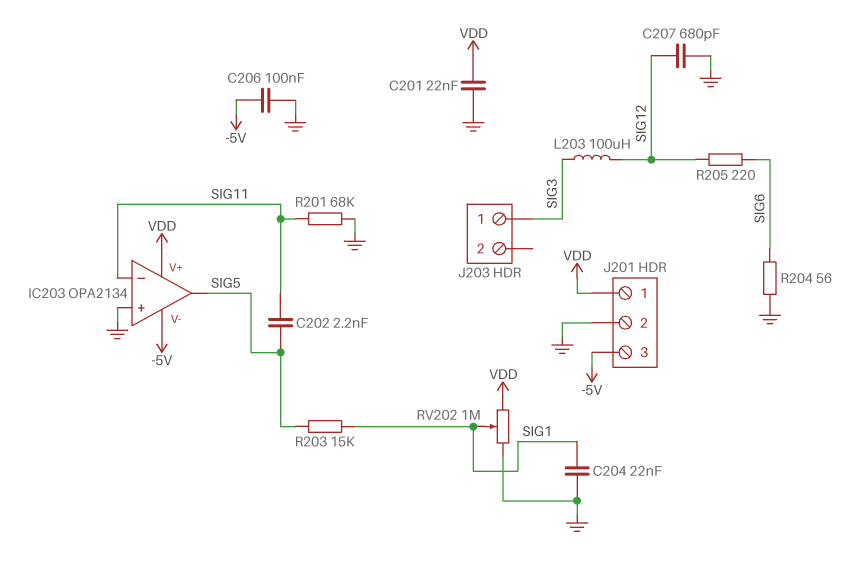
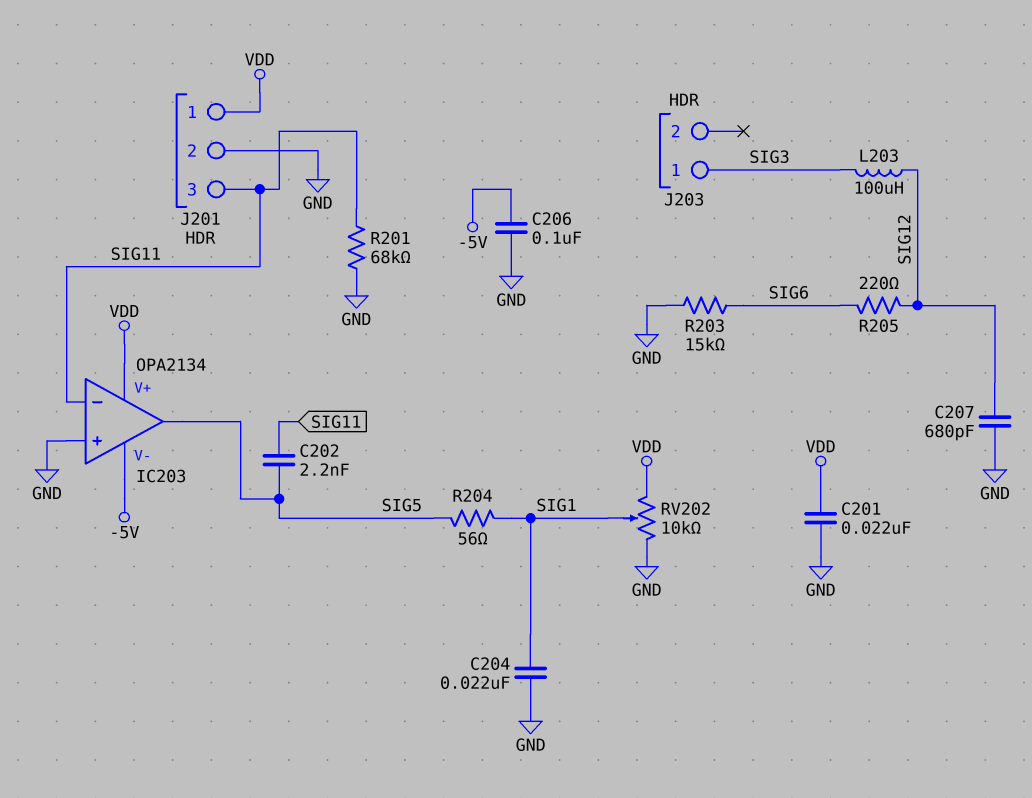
J201 pin 3: -5V -> SIG11
R203: 15k (SIG1, SIG5) -> 15k (GND, SIG6)
R204: 56 (GND, SIG6) -> 56 (SIG1, SIG5)
RV202: 1M (GND, VDD, wiper SIG1) -> 10k (GND, VDD, wiper SIG1)

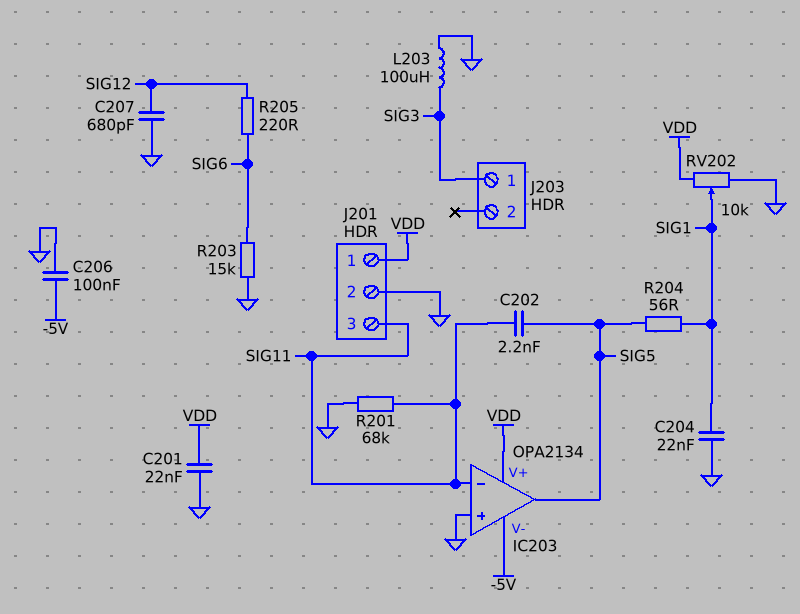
L203: 100uH (SIG3, SIG12) -> 100uH (GND, SIG3)

